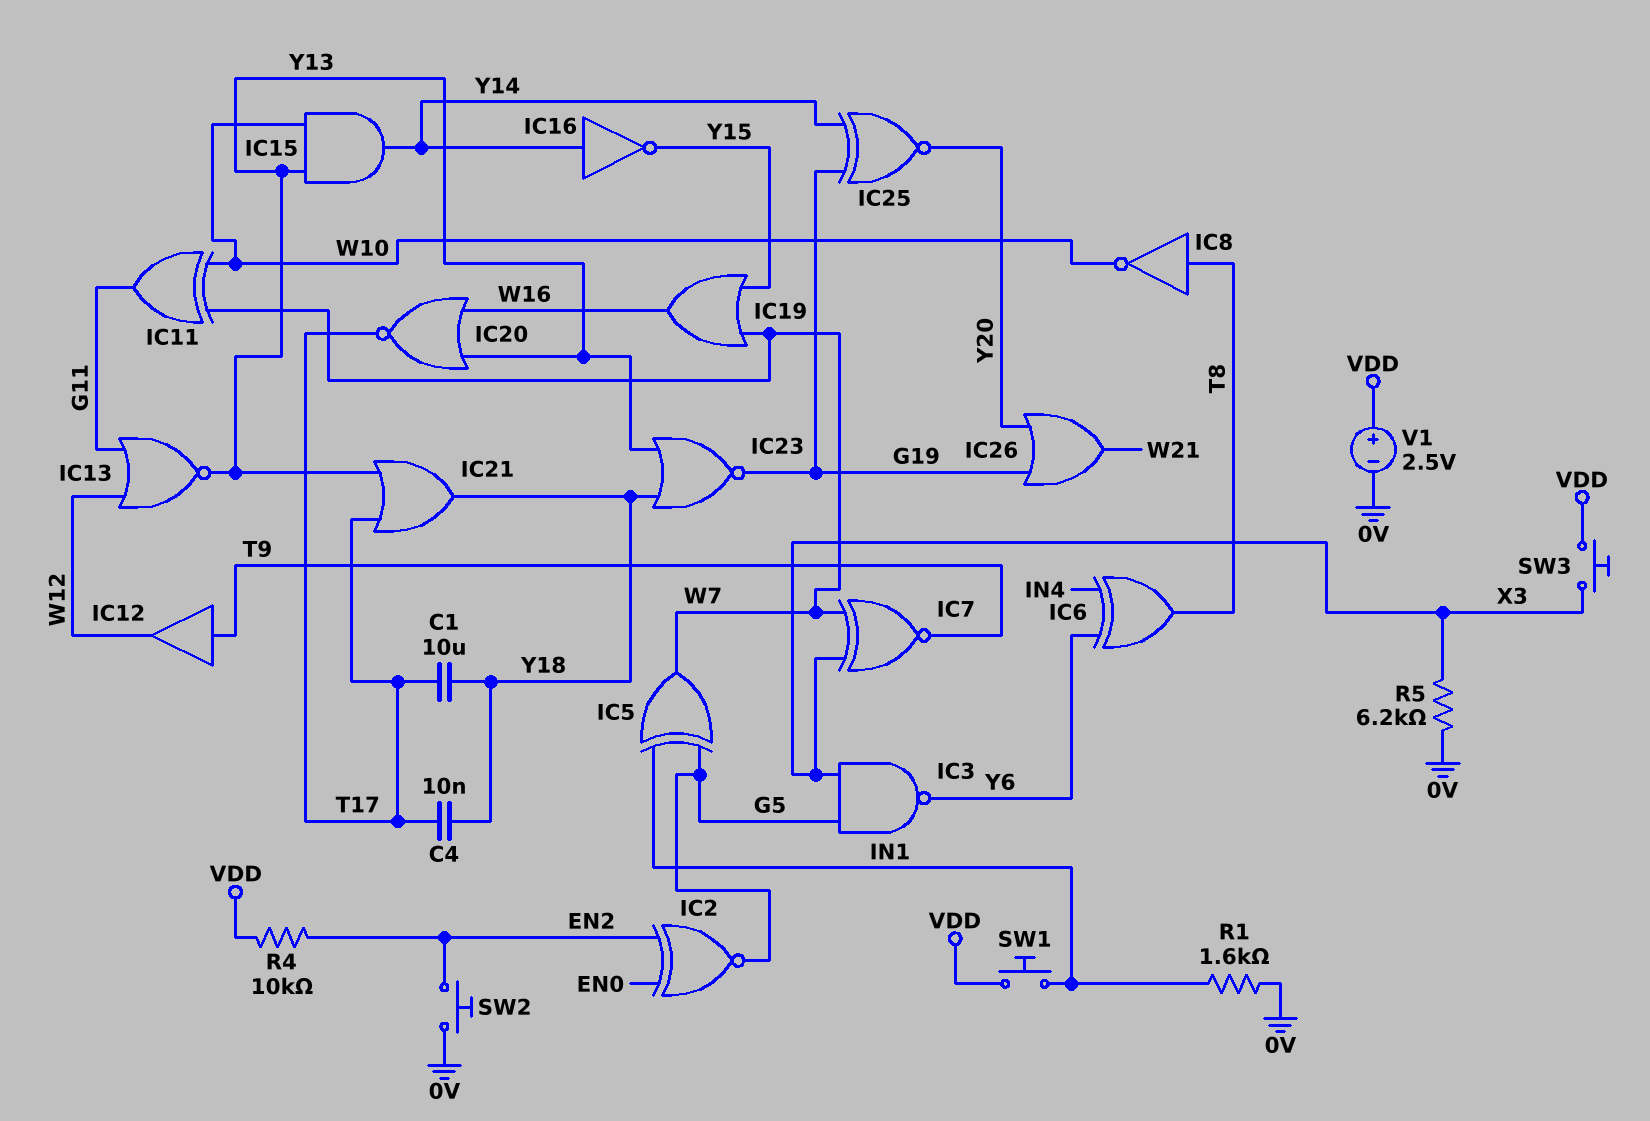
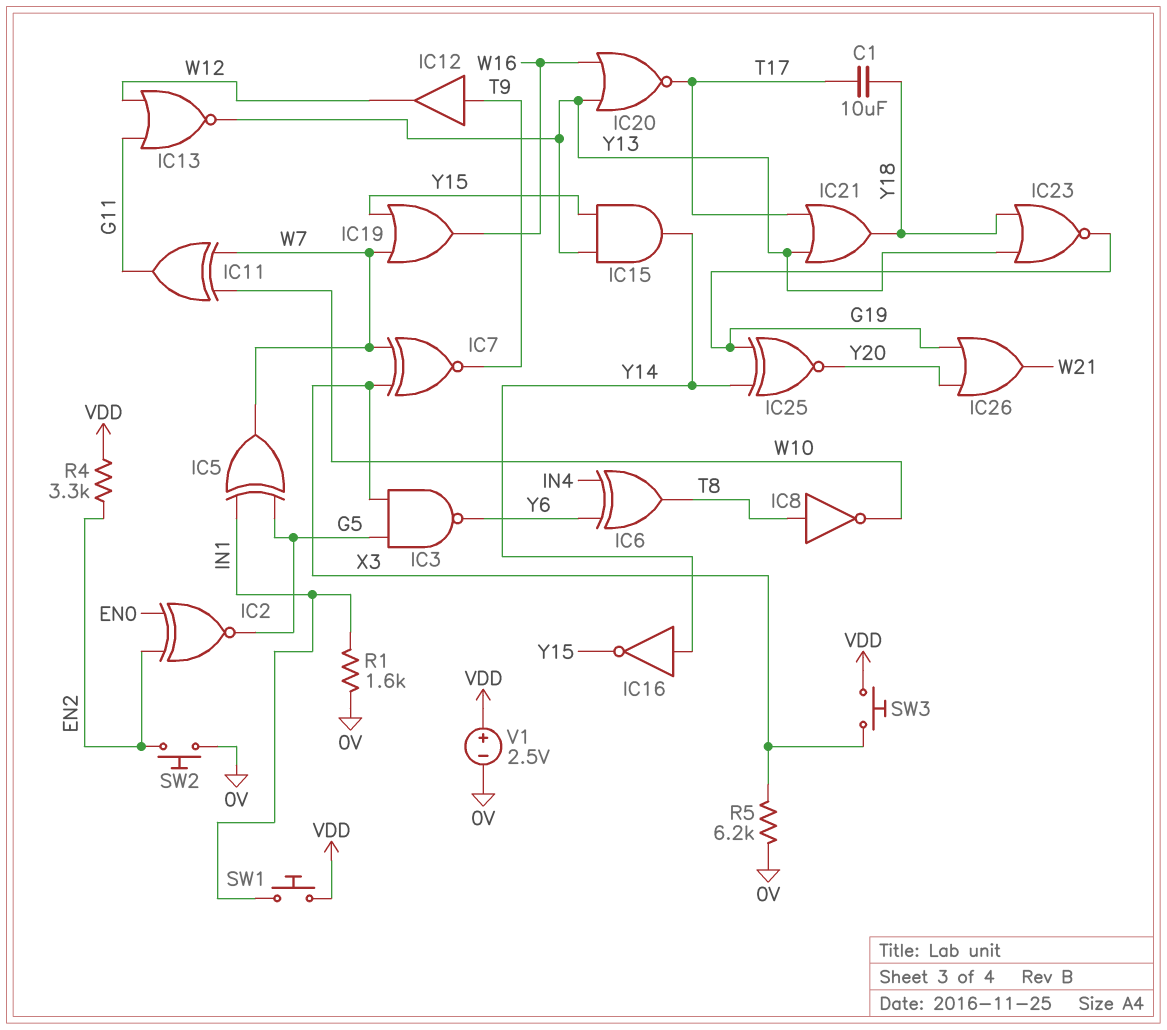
C4: 10nF (T17, Y18) -> none
IC15: AND (in W10, in Y13, out Y14) -> AND (in Y13, in Y15, out Y14)
R4: 10k (EN2, VDD) -> 3.3k (EN2, VDD)

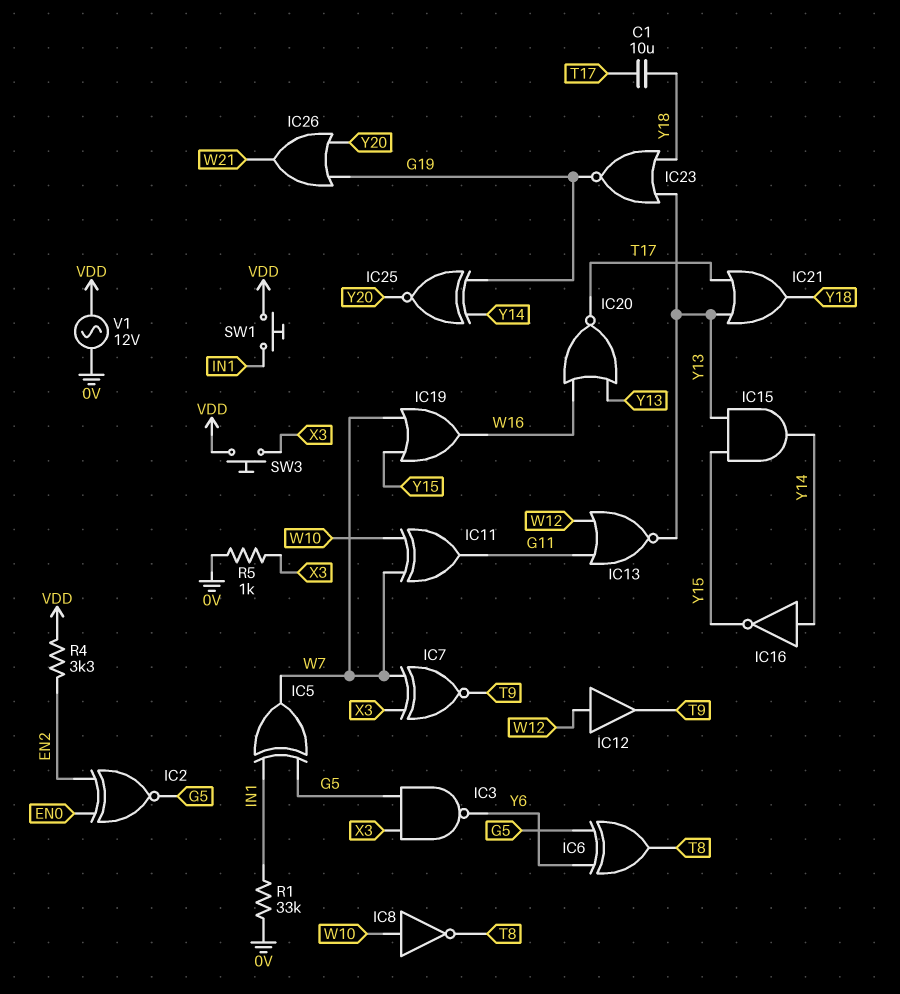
IC6: XOR (in IN4, in Y6, out T8) -> XOR (in G5, in Y6, out T8)
IC8: NOT (in T8, out W10) -> NOT (in W10, out T8)
IC12: buffer (in T9, out W12) -> buffer (in W12, out T9)
R1: 1.6k (0V, IN1) -> 33k (0V, IN1)
R5: 6.2k (0V, X3) -> 1k (0V, X3)
SW2: button (0V, EN2) -> none
V1: 2.5V (plus VDD, minus 0V) -> AC 12V (0V, VDD)

